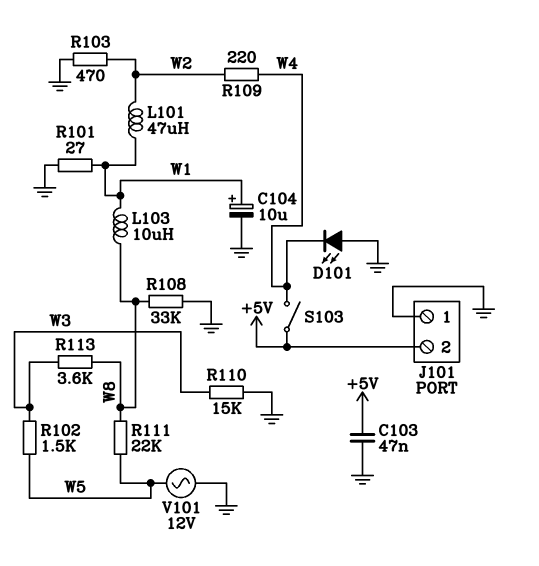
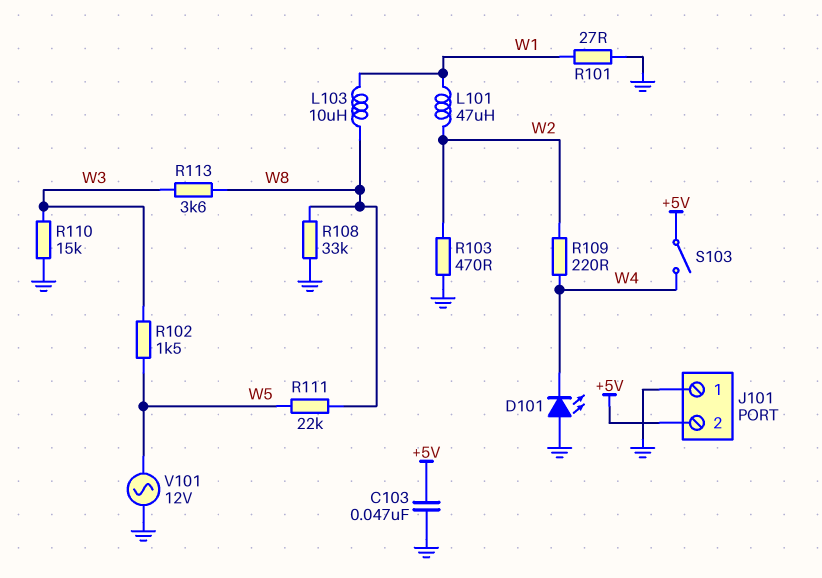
C104: 10uF (plus W1, minus GND) -> none

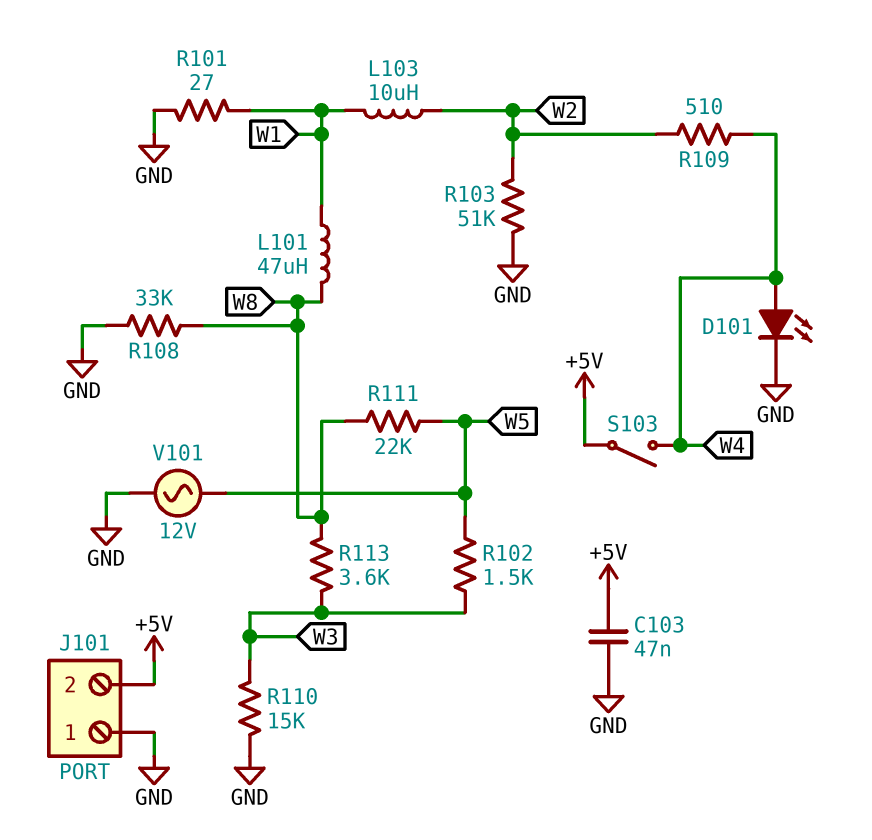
D101: LED (A GND, K W4) -> LED (A W4, K GND)
L101: 47uH (W1, W2) -> 47uH (W1, W8)
L103: 10uH (W1, W8) -> 10uH (W1, W2)
R103: 470 (GND, W2) -> 51k (GND, W2)
R109: 220 (W2, W4) -> 510 (W2, W4)

